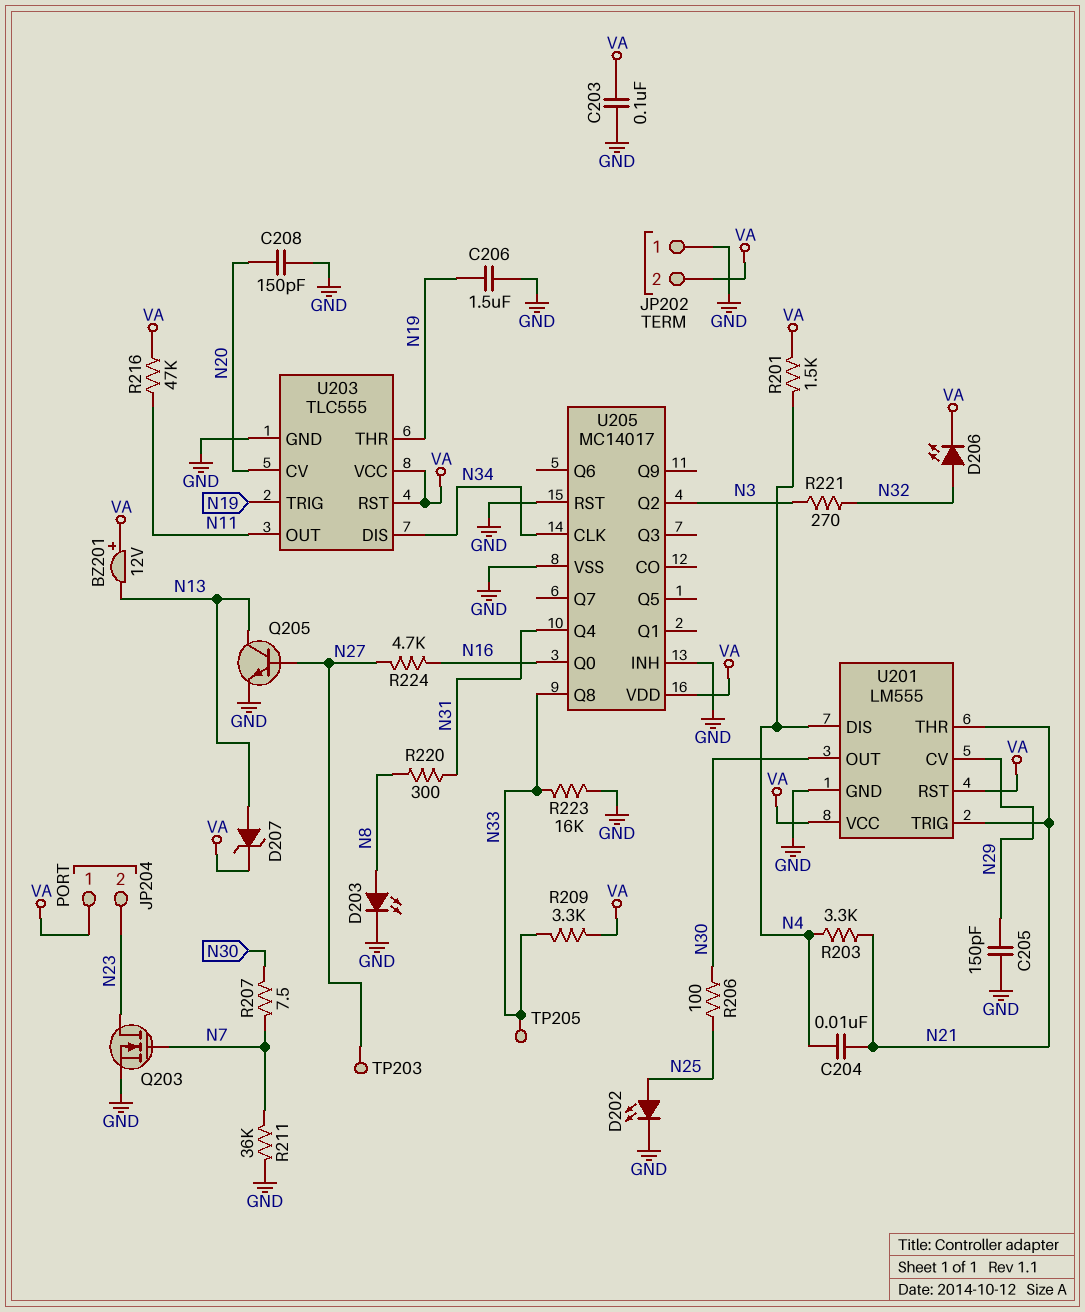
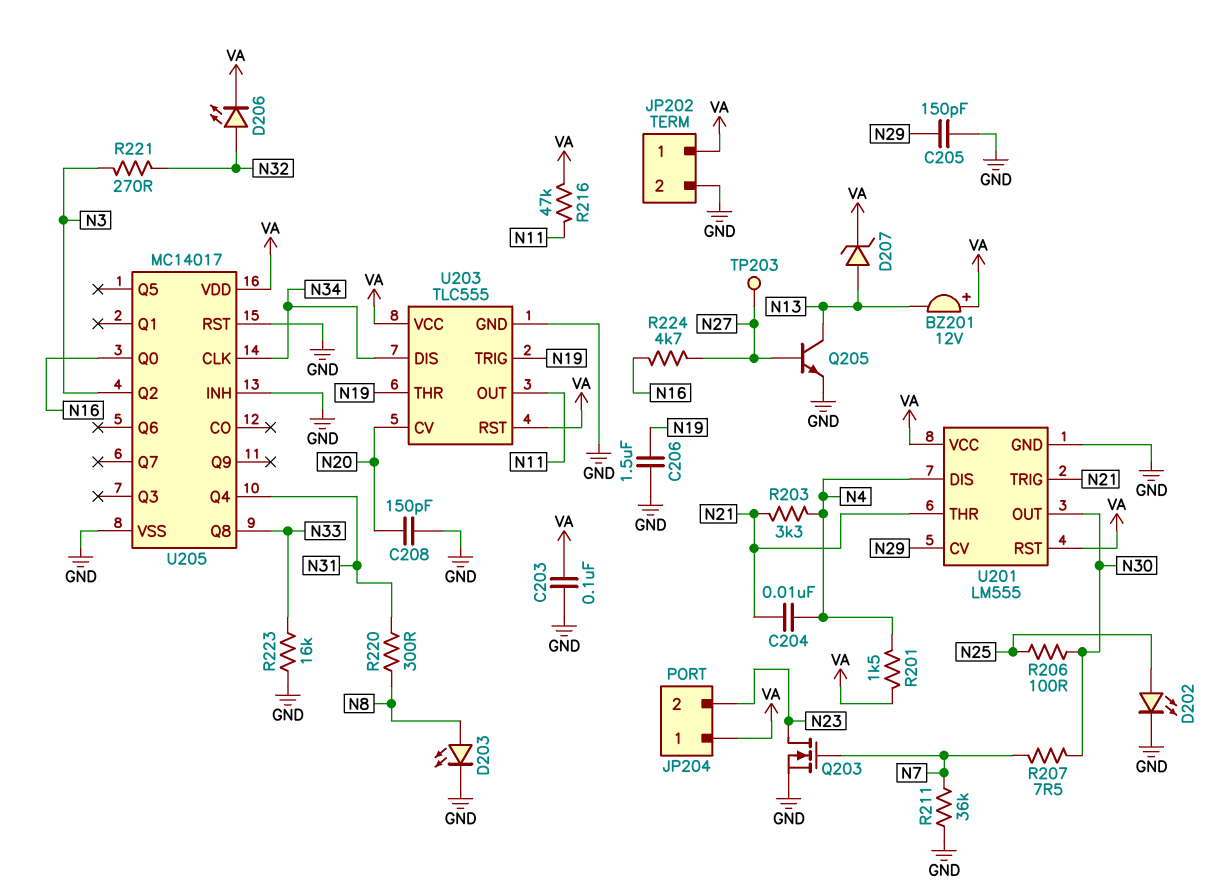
JP202 pin 1: GND -> VA
JP202 pin 2: VA -> GND
R209: 3.3k (N33, VA) -> none
TP205: test point (N33) -> none

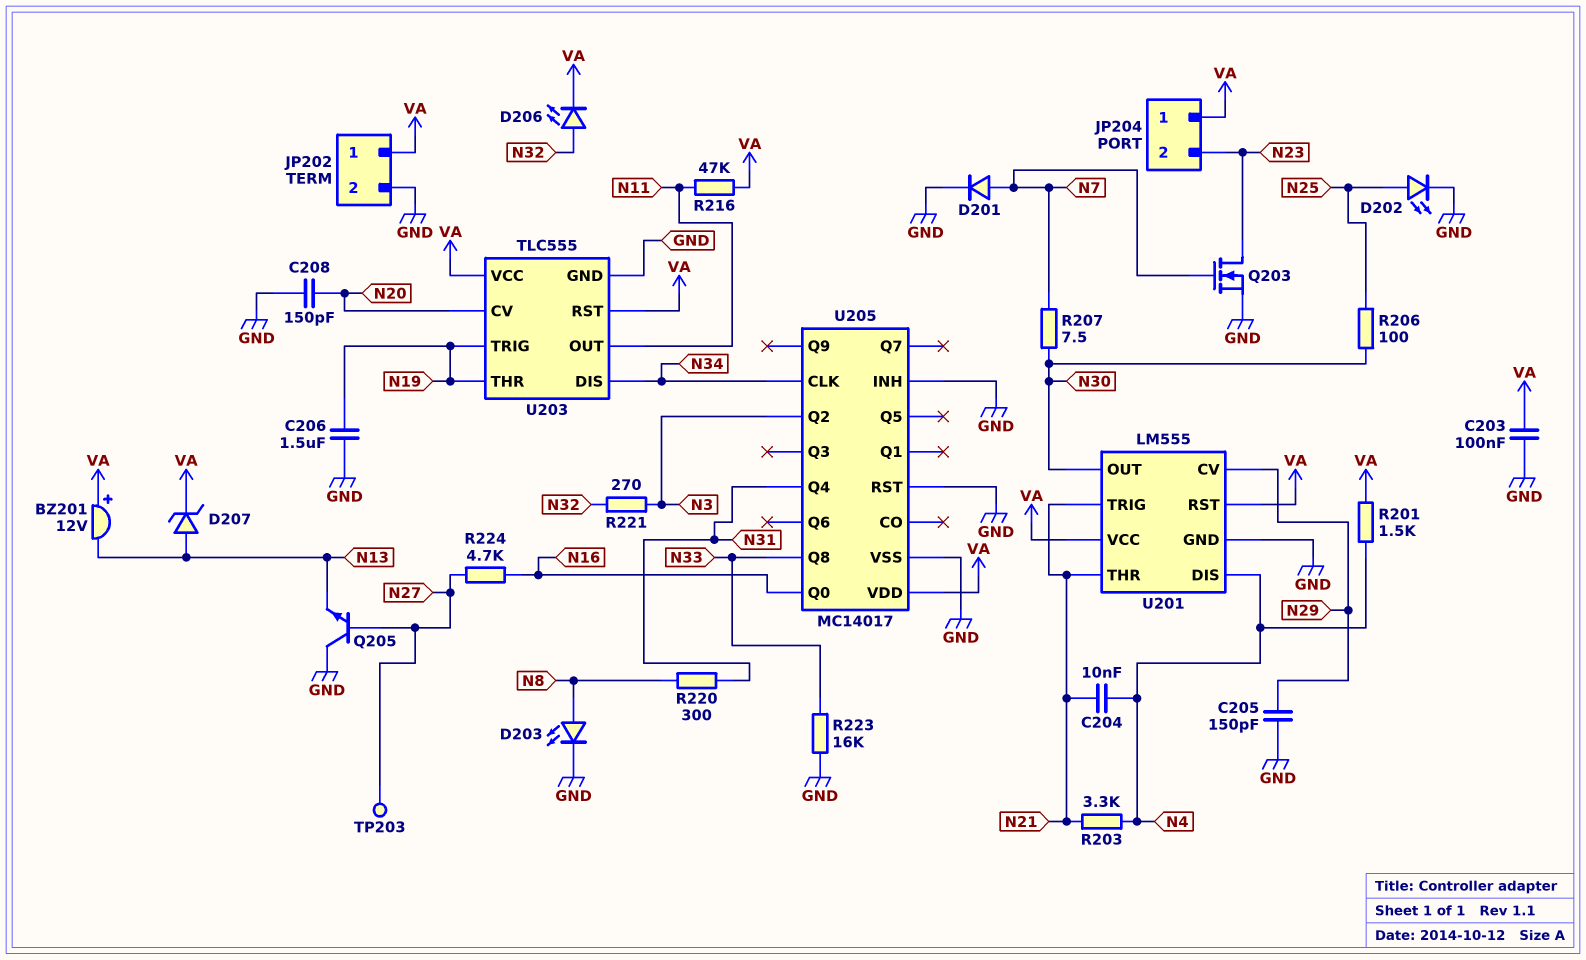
D201: none -> diode (A N7, K GND)
Q205: NPN (B N27, C N13, E GND) -> NPN (B N27, C GND, E N13)
R211: 36k (GND, N7) -> none

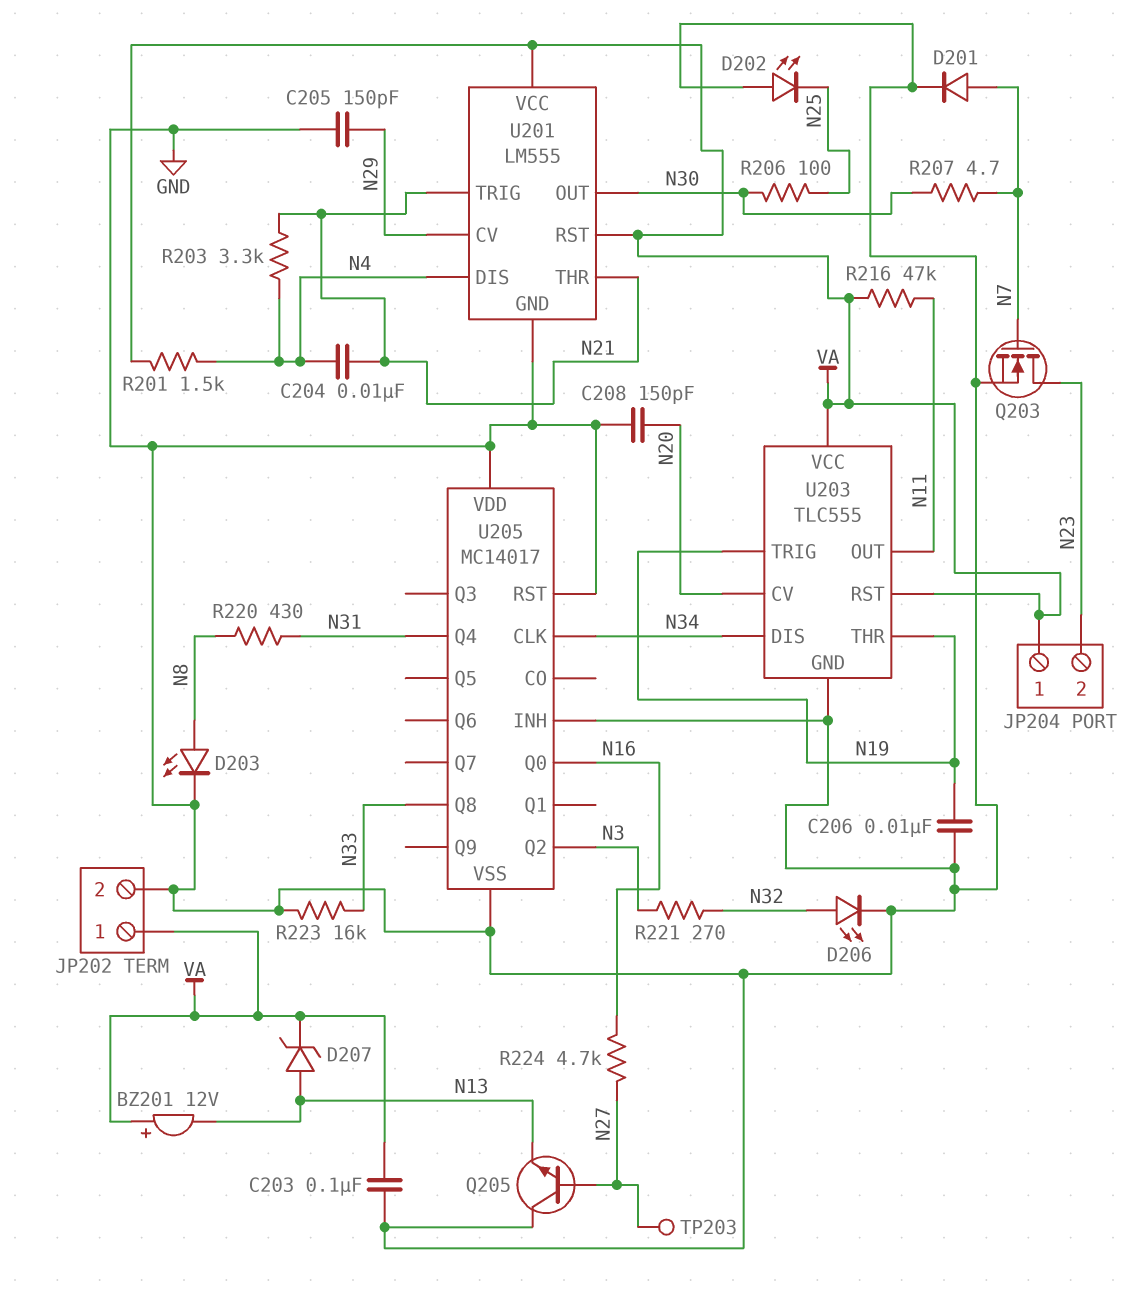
C206: 1.5uF (GND, N19) -> 10nF (GND, N19)
D202: LED (A N25, K GND) -> LED (A GND, K N25)
D206: LED (A N32, K VA) -> LED (A N32, K GND)
R207: 7.5 (N7, N30) -> 4.7 (N7, N30)
R220: 300 (N8, N31) -> 430 (N8, N31)
U205 pin VDD: VA -> GND

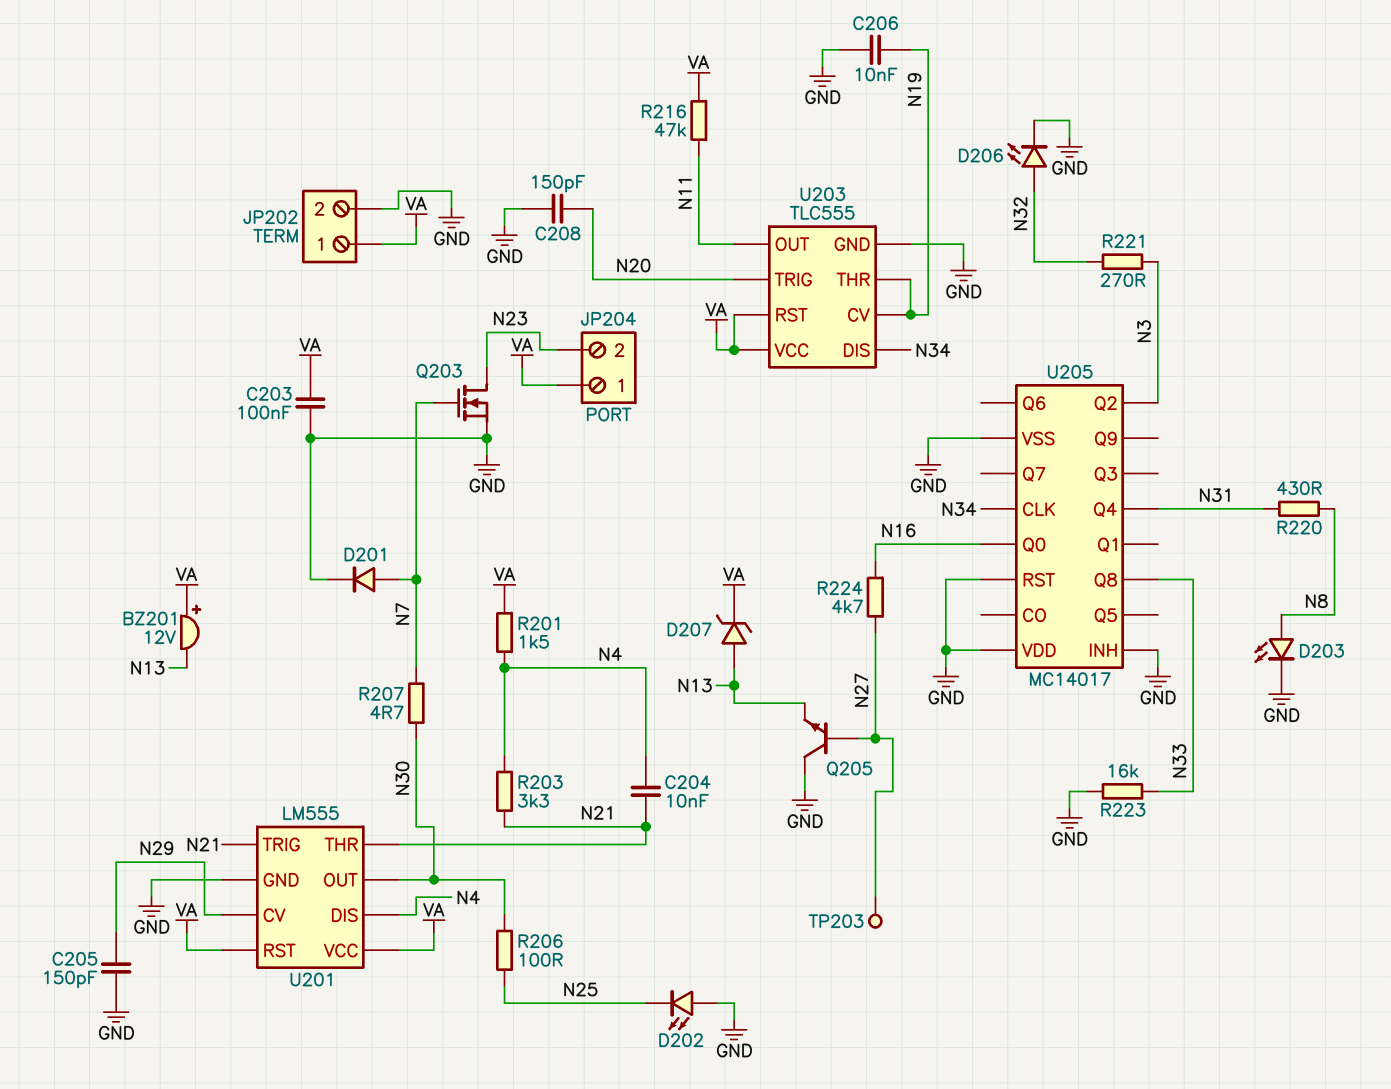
U203 pin CV: N20 -> N19
U203 pin TRIG: N19 -> N20

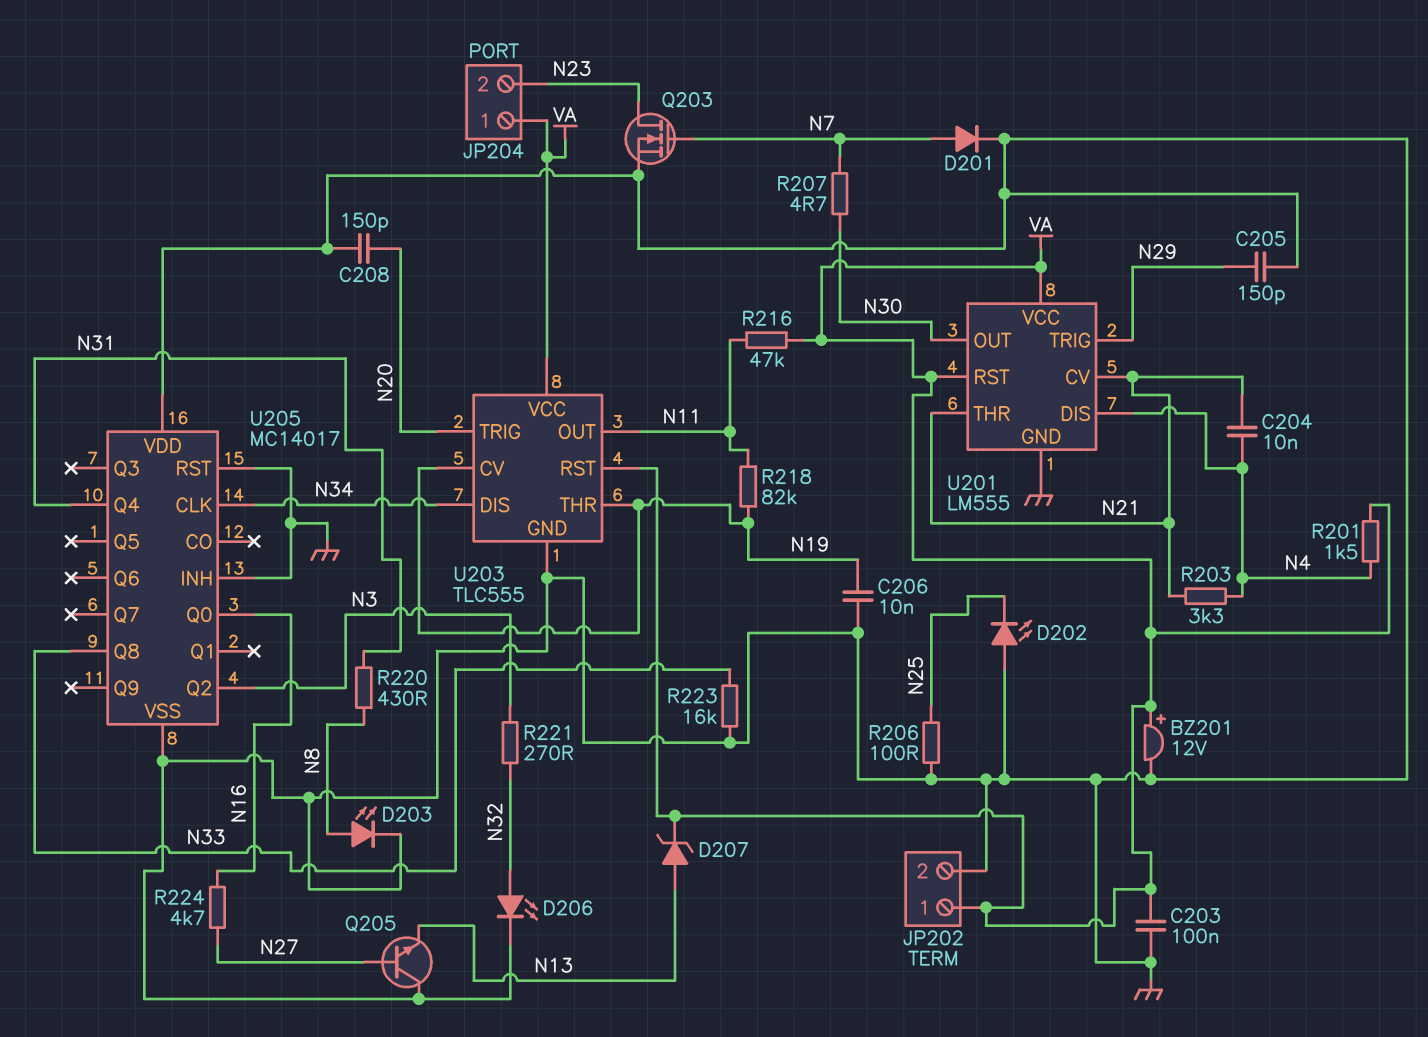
BZ201: buzzer 12V (plus VA, minus N13) -> buzzer 12V (plus VA, minus GND)
R206: 100 (N25, N30) -> 100 (GND, N25)
R218: none -> 82k (N11, N19)
TP203: test point (N27) -> none
U201 pin CV: N29 -> N21
U201 pin TRIG: N21 -> N29

